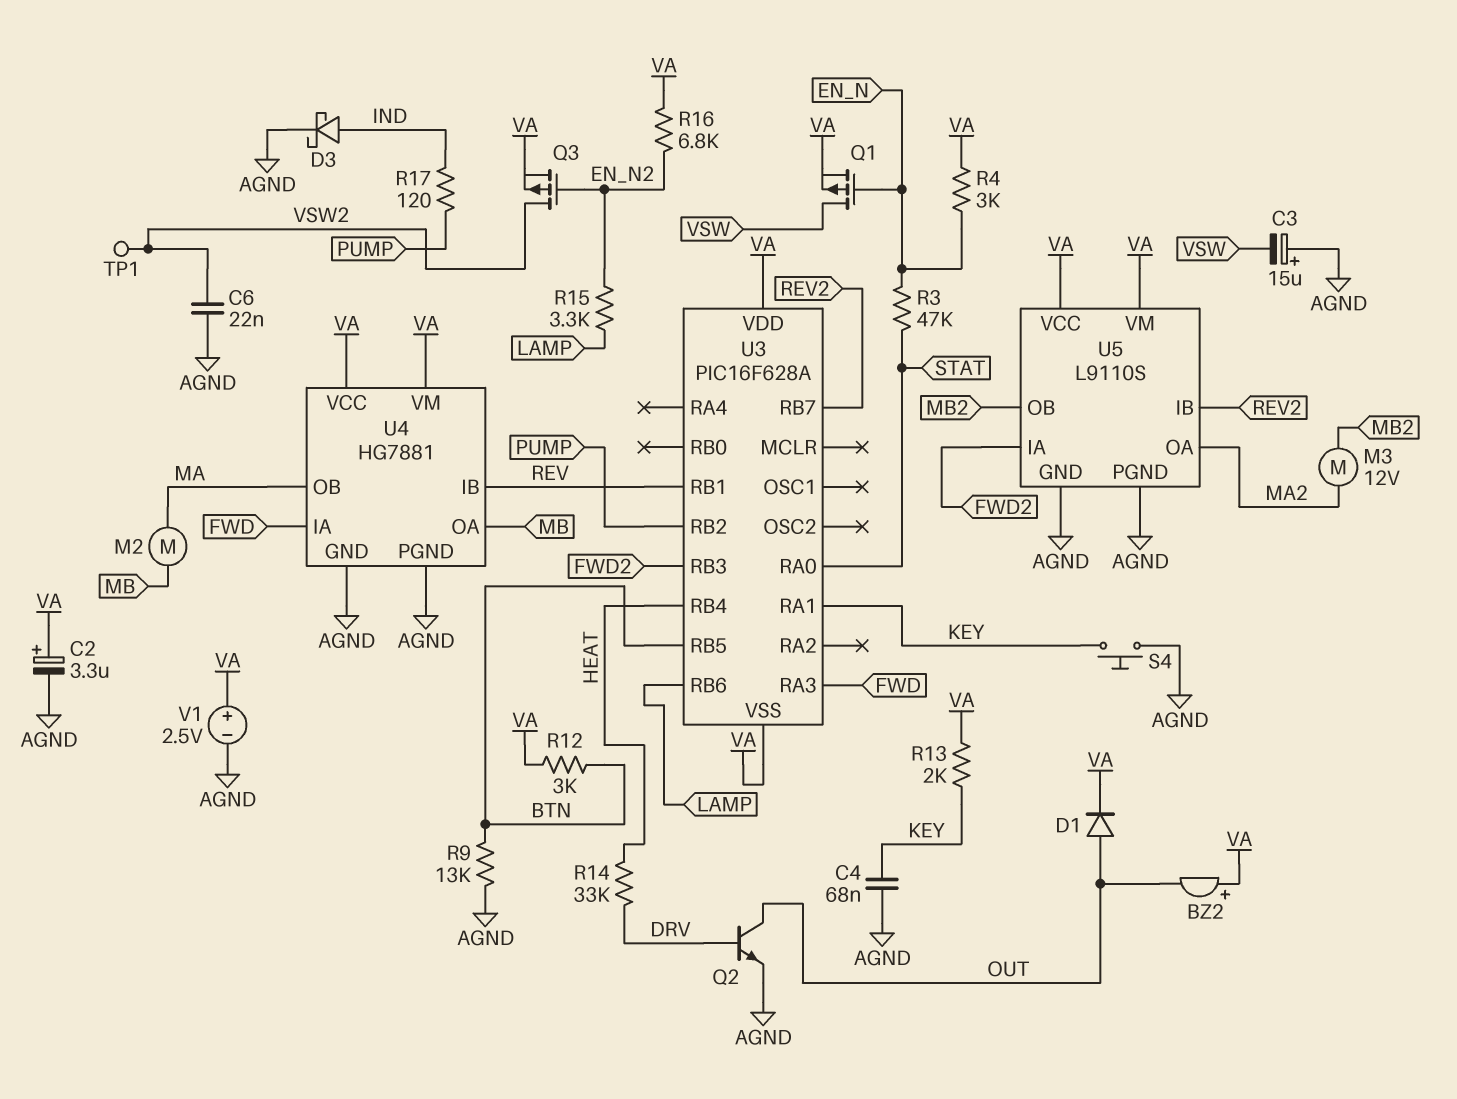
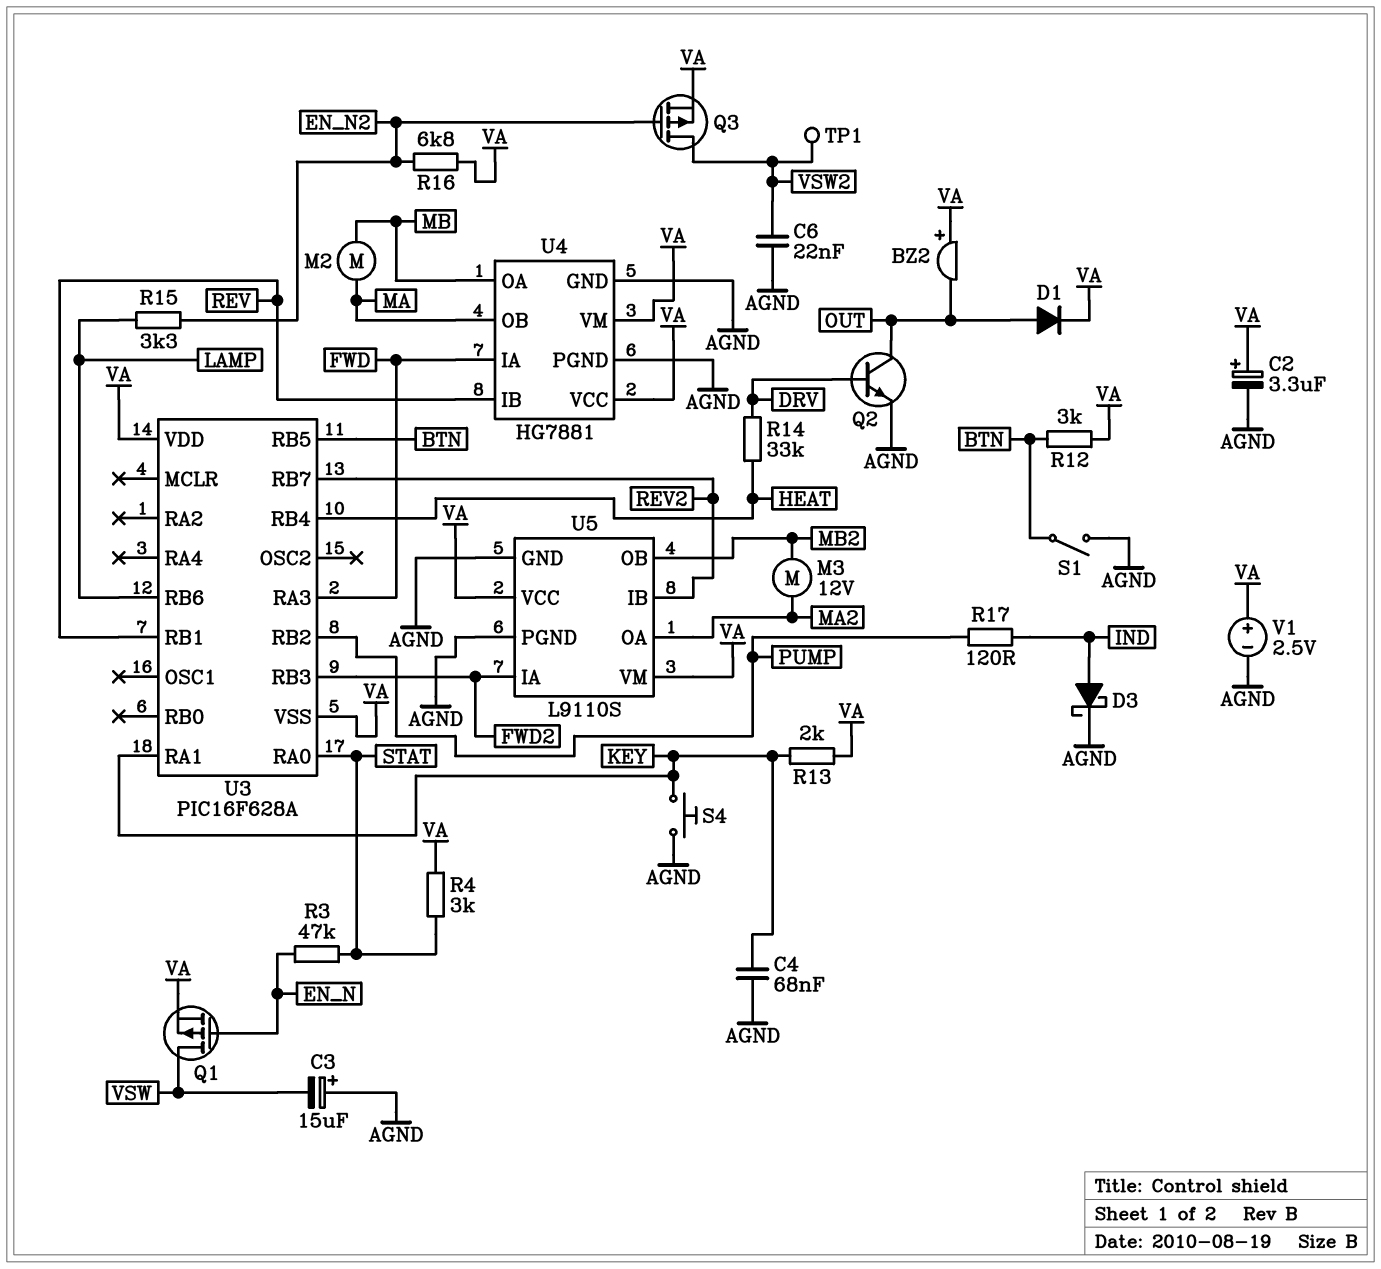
R4: 3k (EN_N, VA) -> 3k (STAT, VA)
R9: 13k (AGND, BTN) -> none
S1: none -> switch (AGND, BTN)

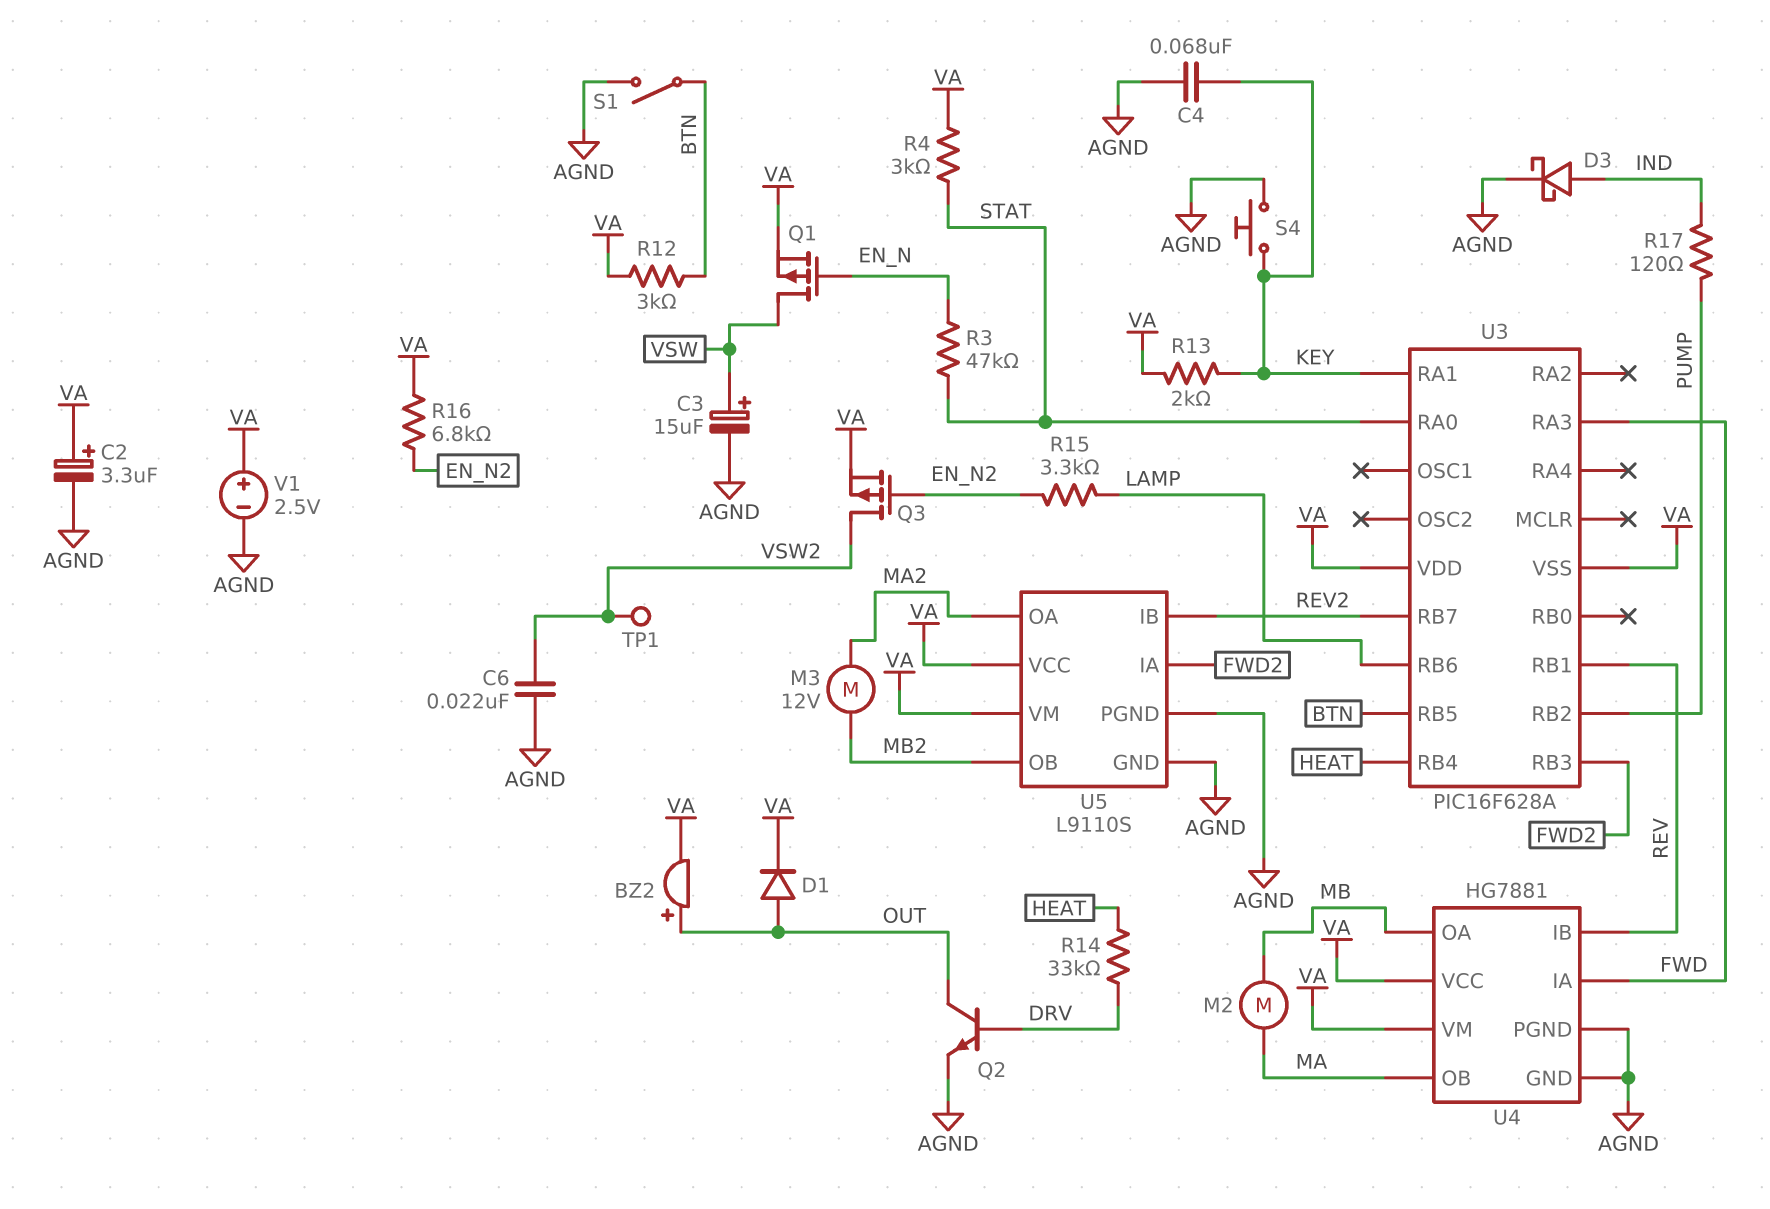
BZ2: buzzer (plus VA, minus OUT) -> buzzer (plus OUT, minus VA)
C3: 15uF (plus AGND, minus VSW) -> 15uF (plus VSW, minus AGND)

